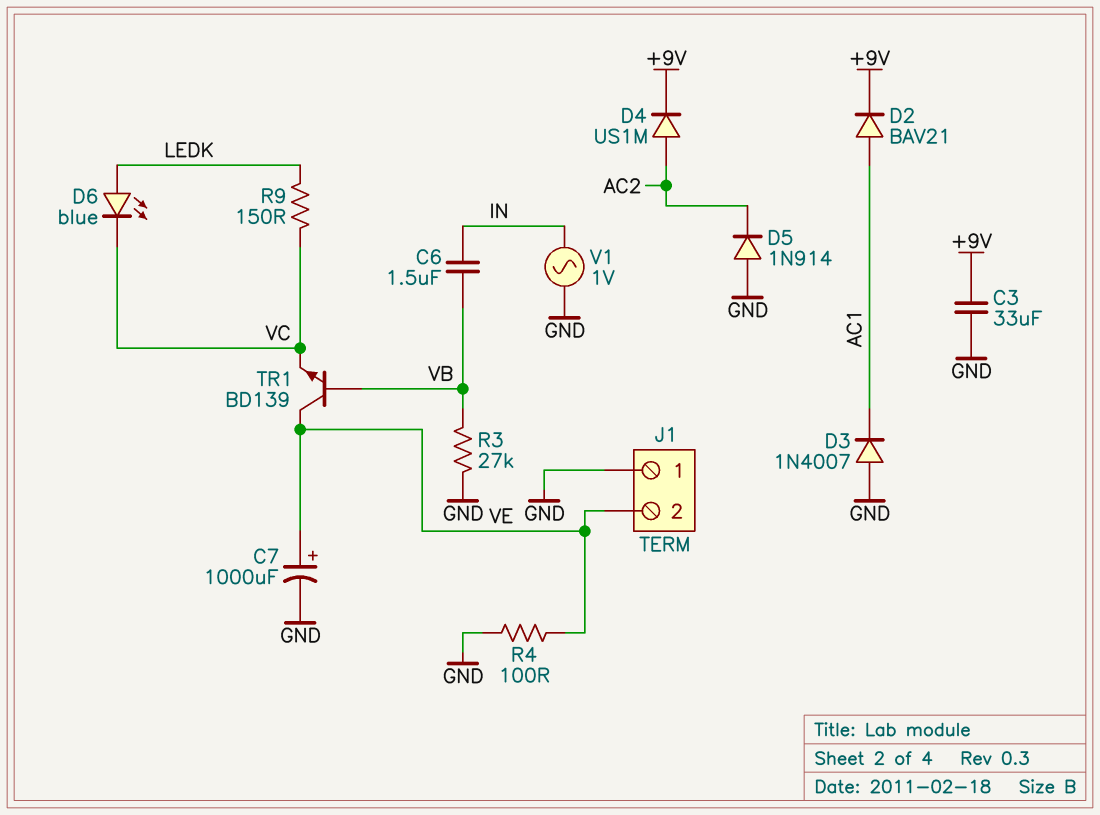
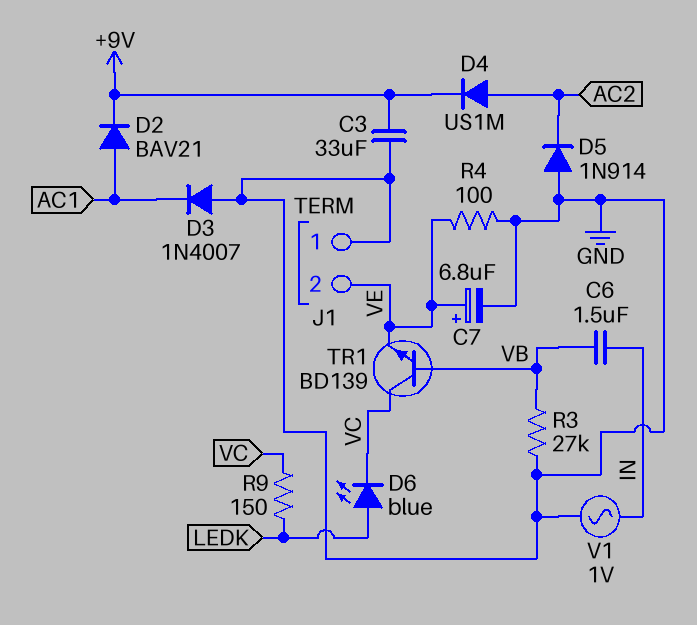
C7: 1000uF (plus VE, minus GND) -> 6.8uF (plus VE, minus GND)
TR1: NPN BD139 (B VB, C VE, E VC) -> NPN BD139 (B VB, C VC, E VE)

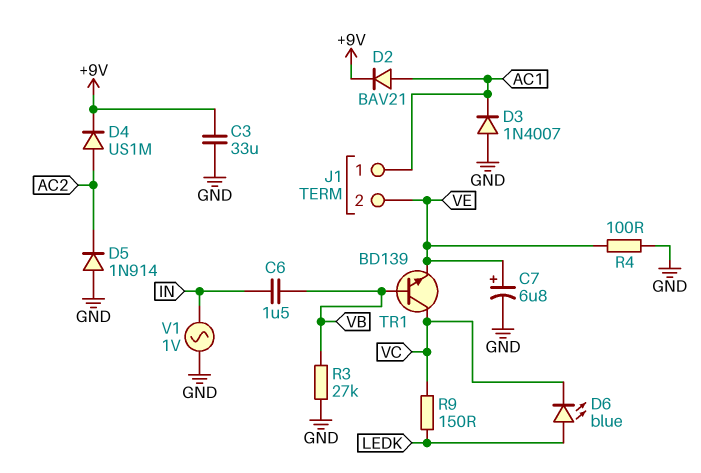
J1 pin 1: GND -> AC1

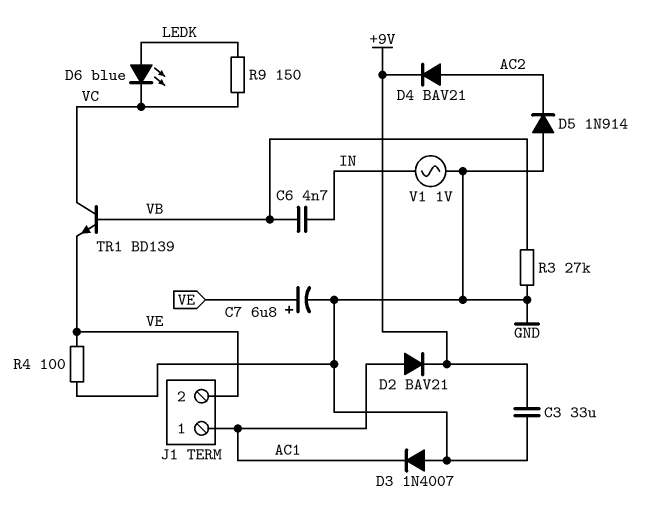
C6: 1.5uF (IN, VB) -> 4.7nF (IN, VB)
D4: diode US1M (A AC2, K +9V) -> diode BAV21 (A AC2, K +9V)

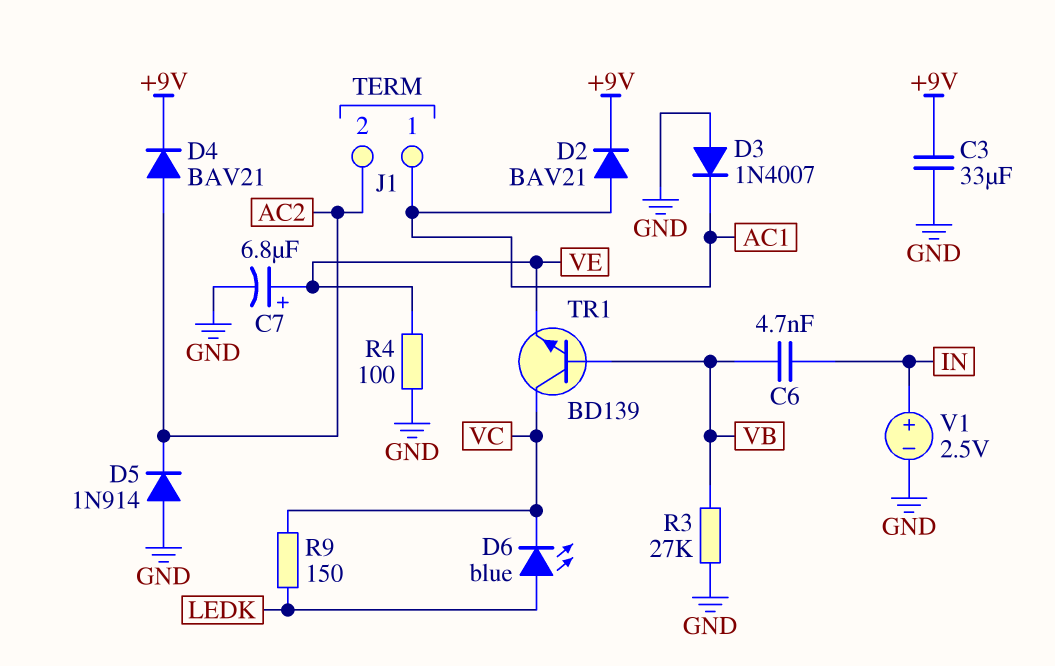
J1 pin 2: VE -> AC2
V1: AC 1V (GND, IN) -> 2.5V (plus IN, minus GND)

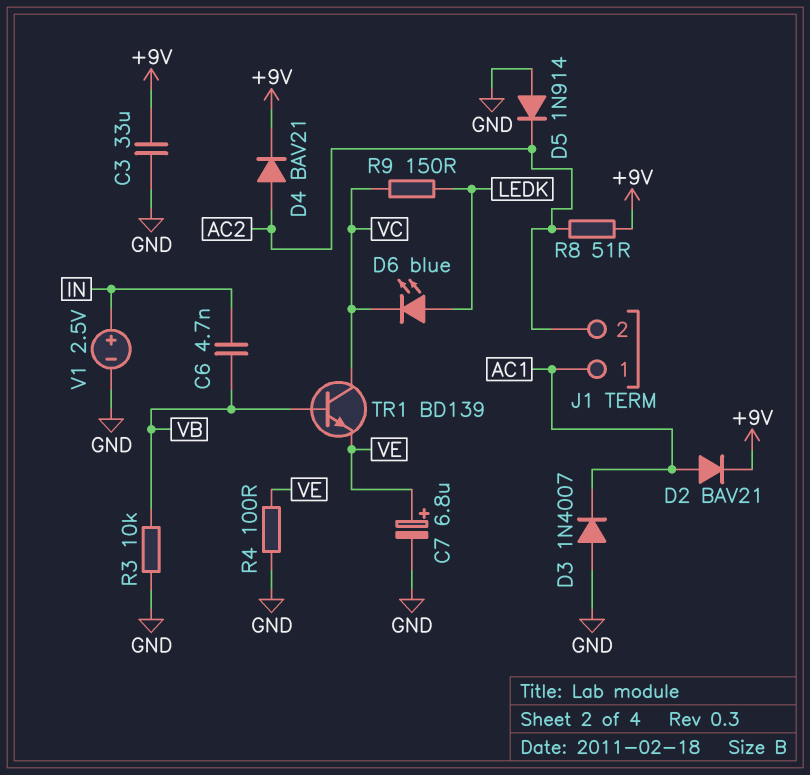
R3: 27k (GND, VB) -> 10k (GND, VB)
R8: none -> 51 (+9V, AC2)

